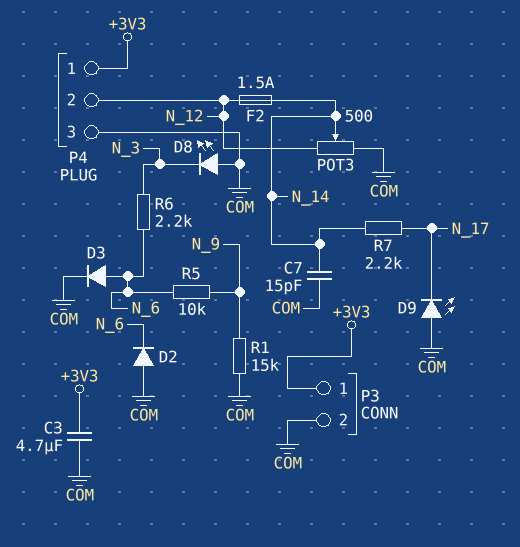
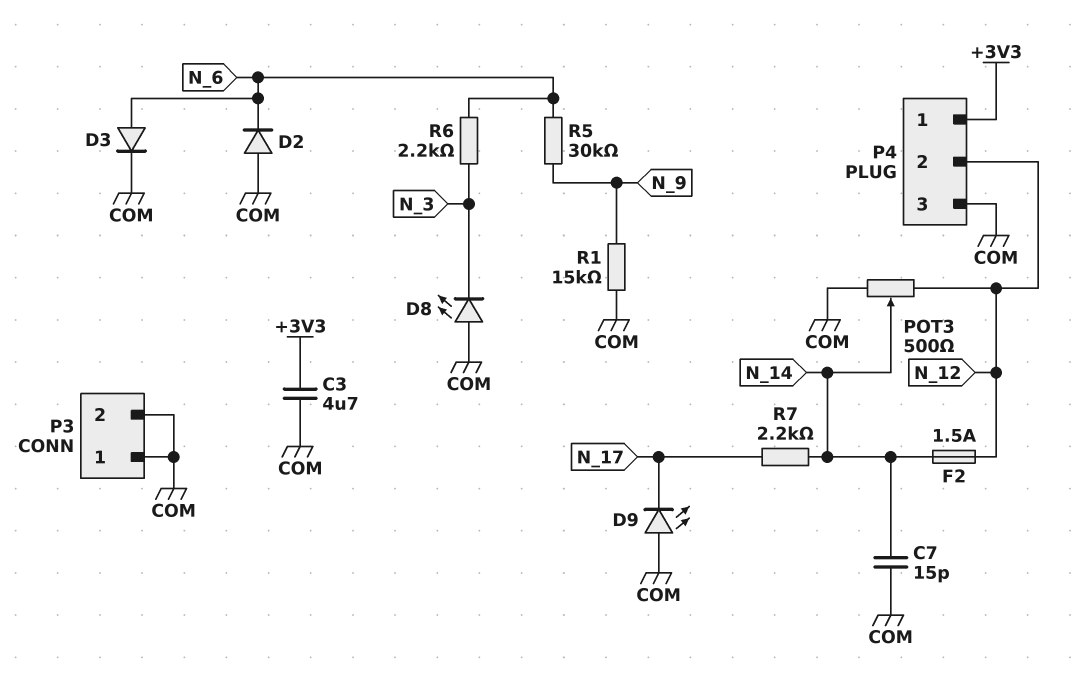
P3 pin 1: +3V3 -> COM
R5: 10k (N_6, N_9) -> 30k (N_6, N_9)

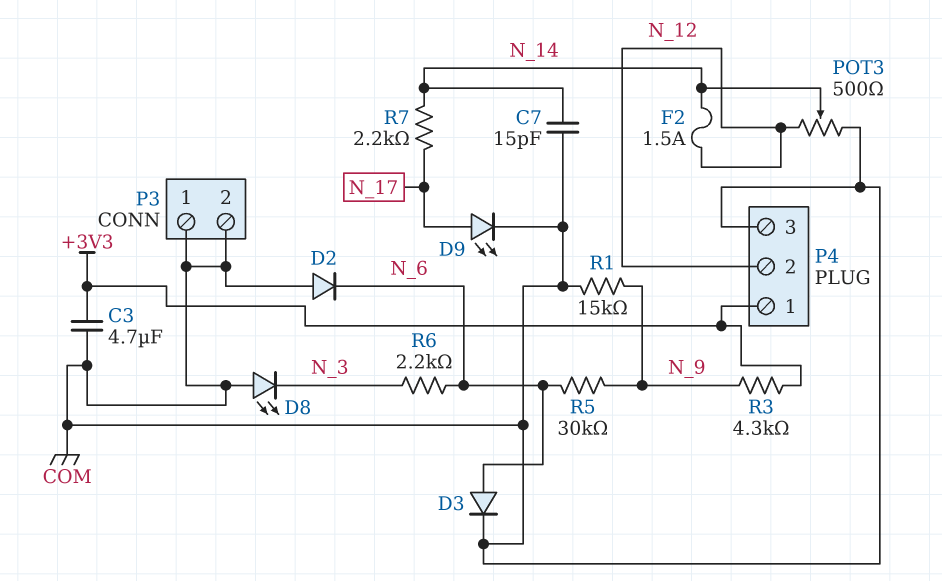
D9: LED (A COM, K N_17) -> LED (A N_17, K COM)
R3: none -> 4.3k (+3V3, N_9)

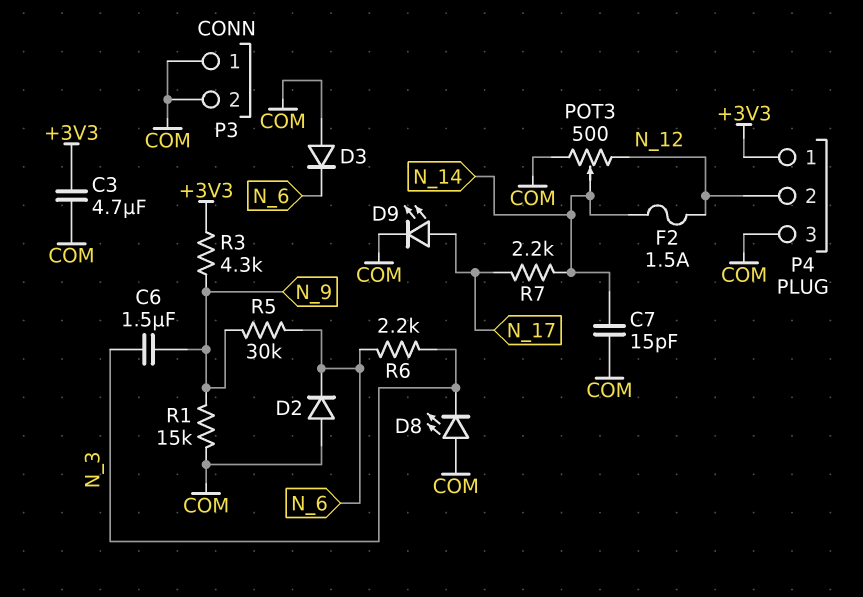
C6: none -> 1.5uF (N_3, N_9)
D3: diode (A N_6, K COM) -> diode (A COM, K N_6)

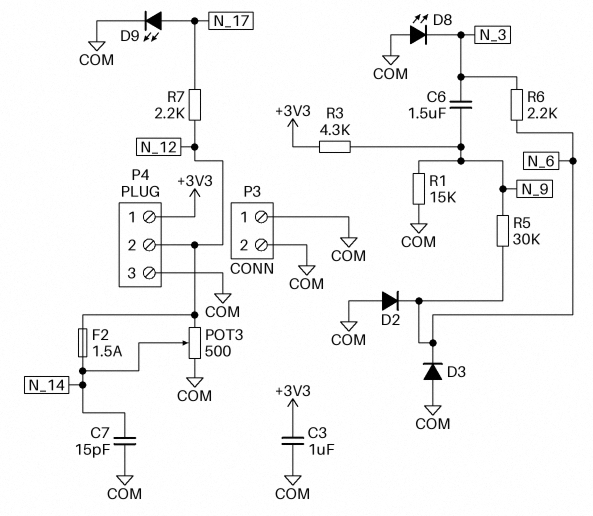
C3: 4.7uF (+3V3, COM) -> 1uF (+3V3, COM)
R7: 2.2k (N_14, N_17) -> 2.2k (N_12, N_17)

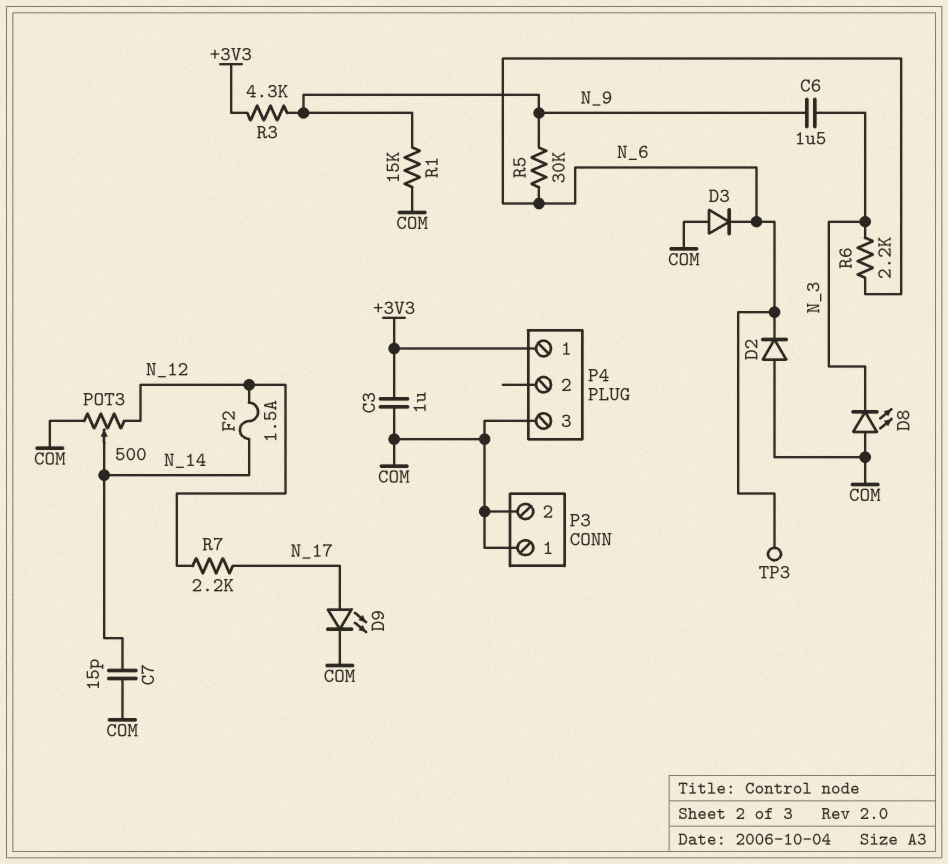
P4 pin 2: N_12 -> none
TP3: none -> test point (N_6)

